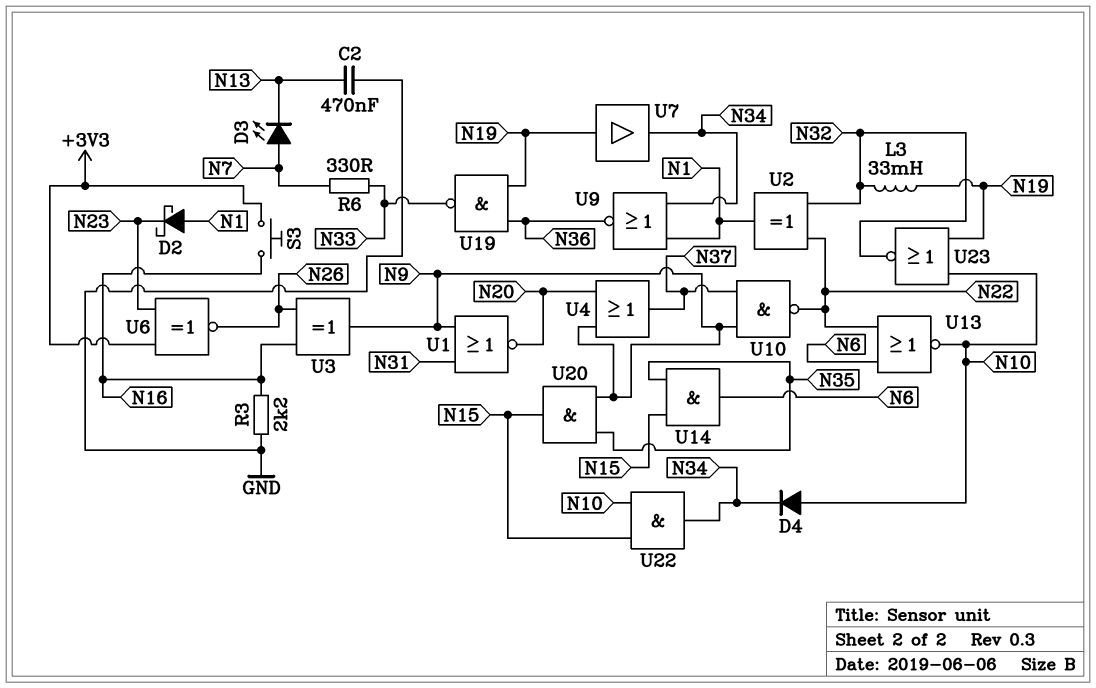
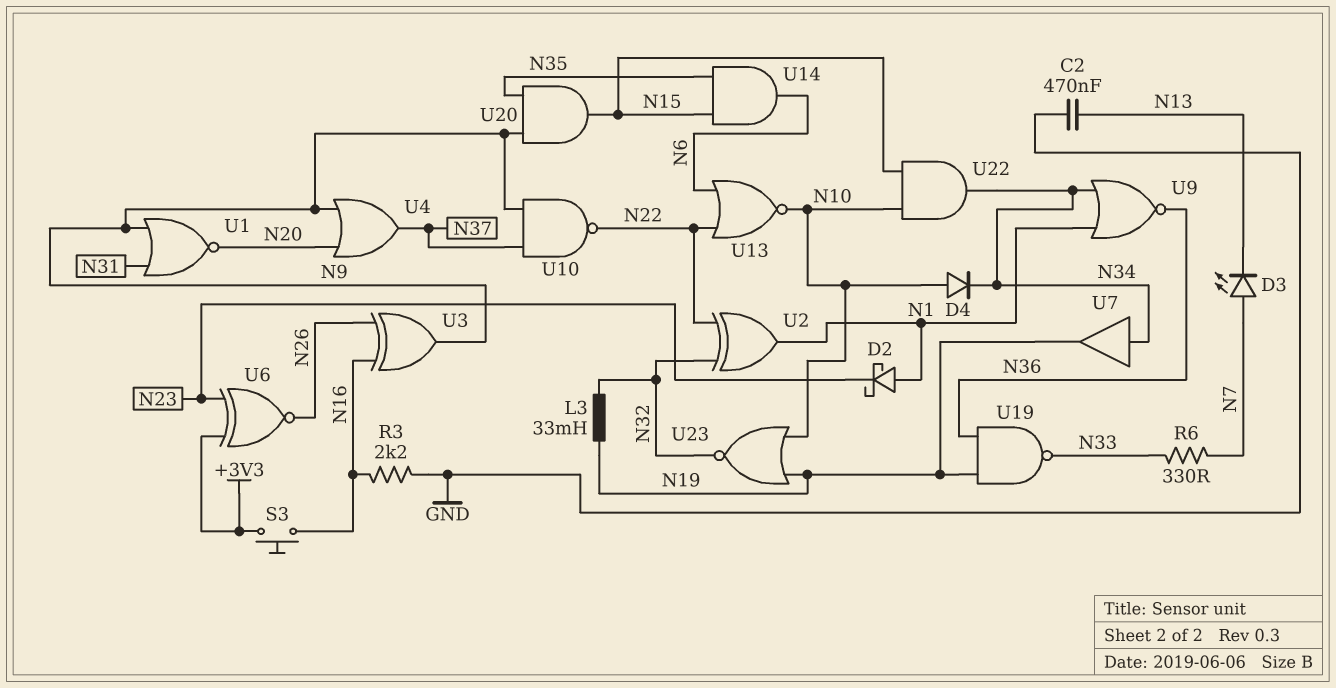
U7: buffer (in N19, out N34) -> buffer (in N34, out N19)

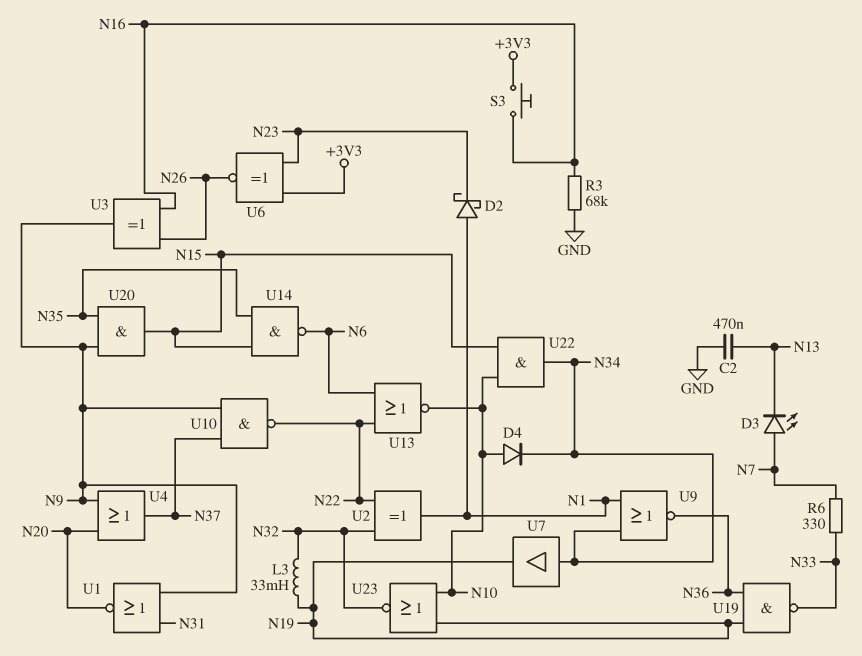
R3: 2.2k (GND, N16) -> 68k (GND, N16)
U14: AND (in N15, in N35, out N6) -> NAND (in N15, in N35, out N6)

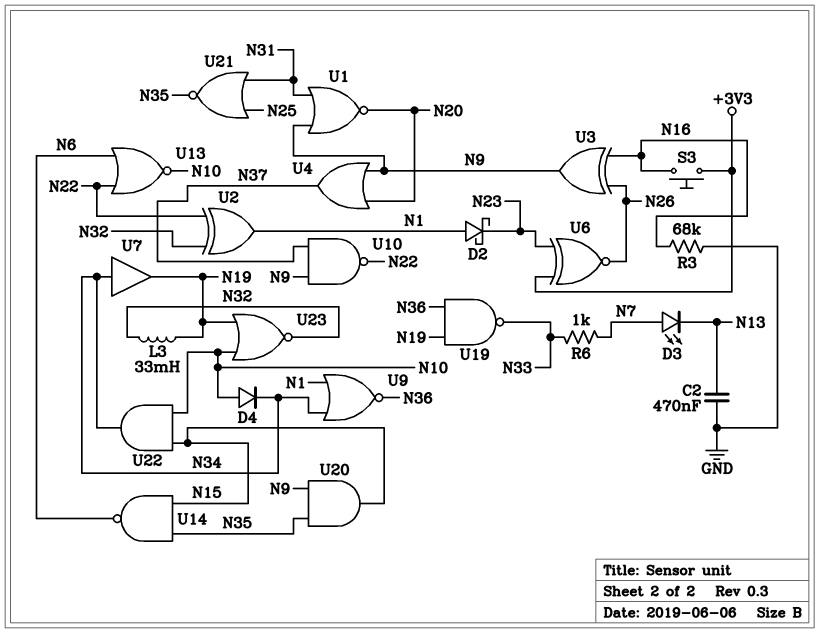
R6: 330 (N7, N33) -> 1k (N7, N33)
U21: none -> NOR (in N25, in N31, out N35)

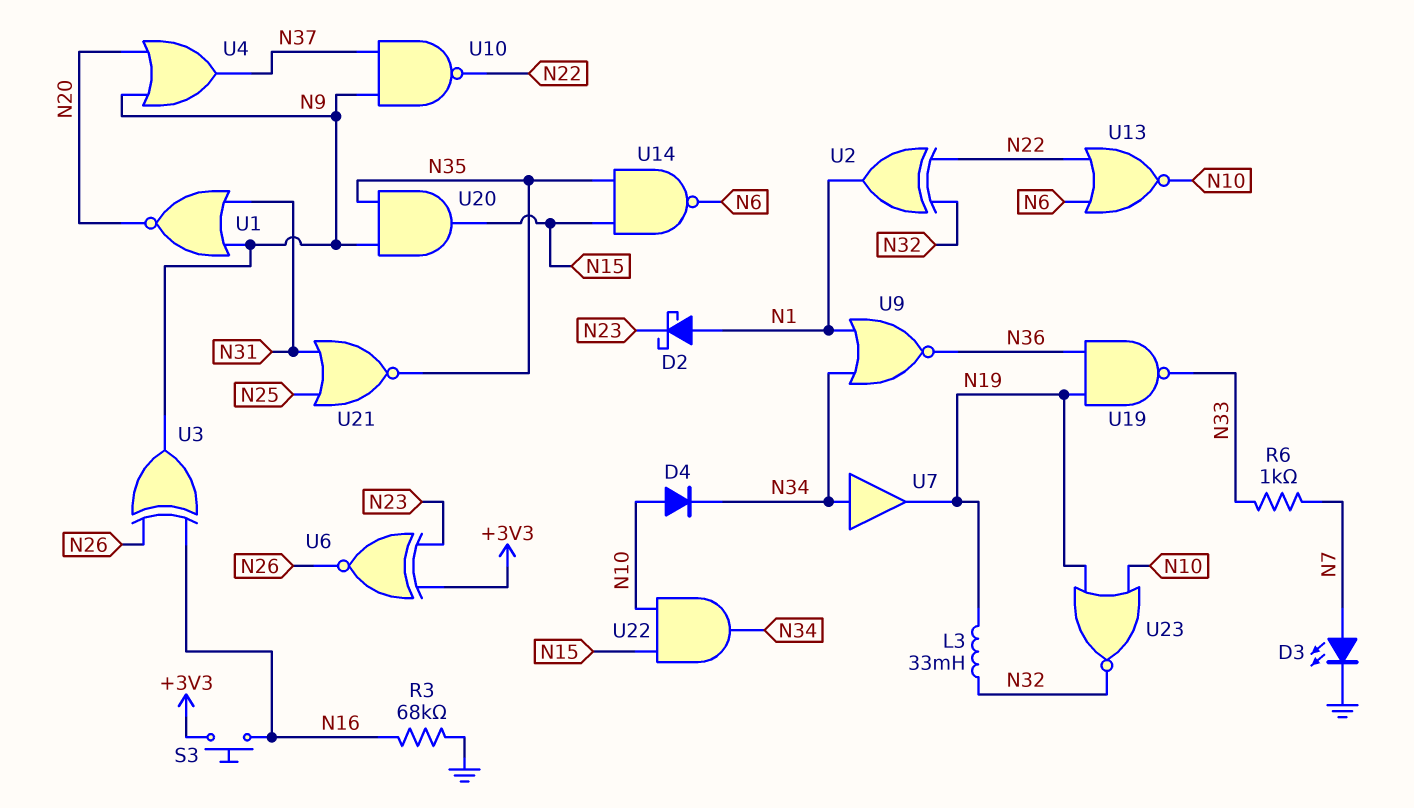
C2: 470nF (GND, N13) -> none
D3: LED (A N7, K N13) -> LED (A N7, K GND)

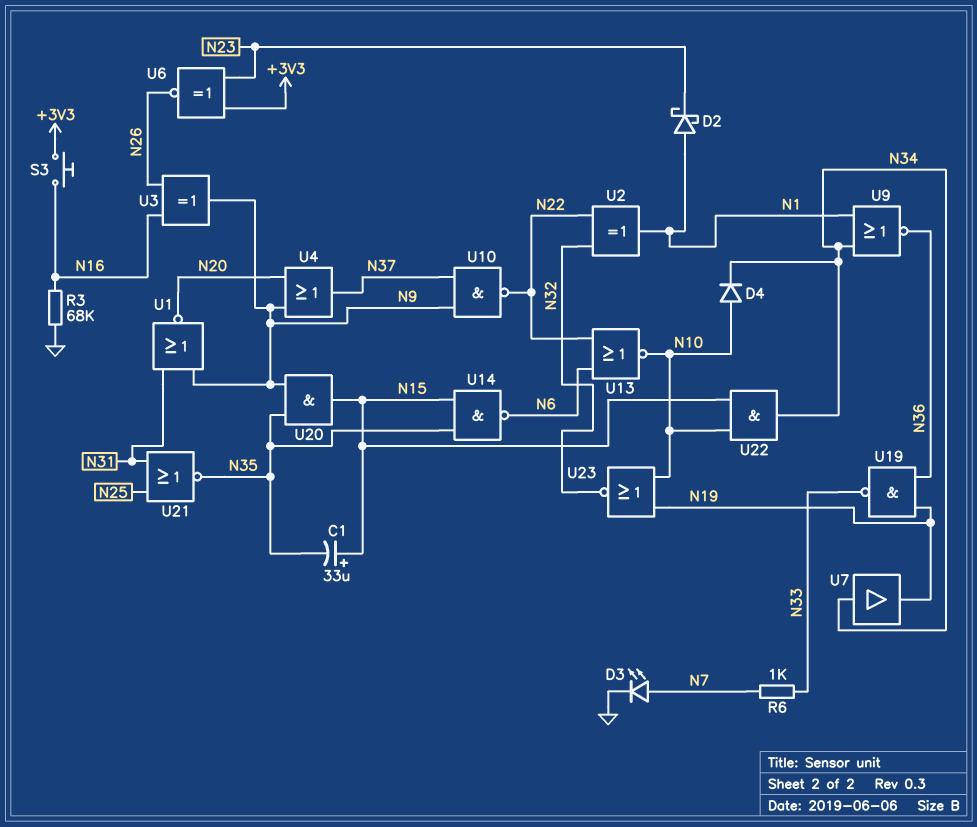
C1: none -> 33uF (plus N15, minus N35)
L3: 33mH (N19, N32) -> none

